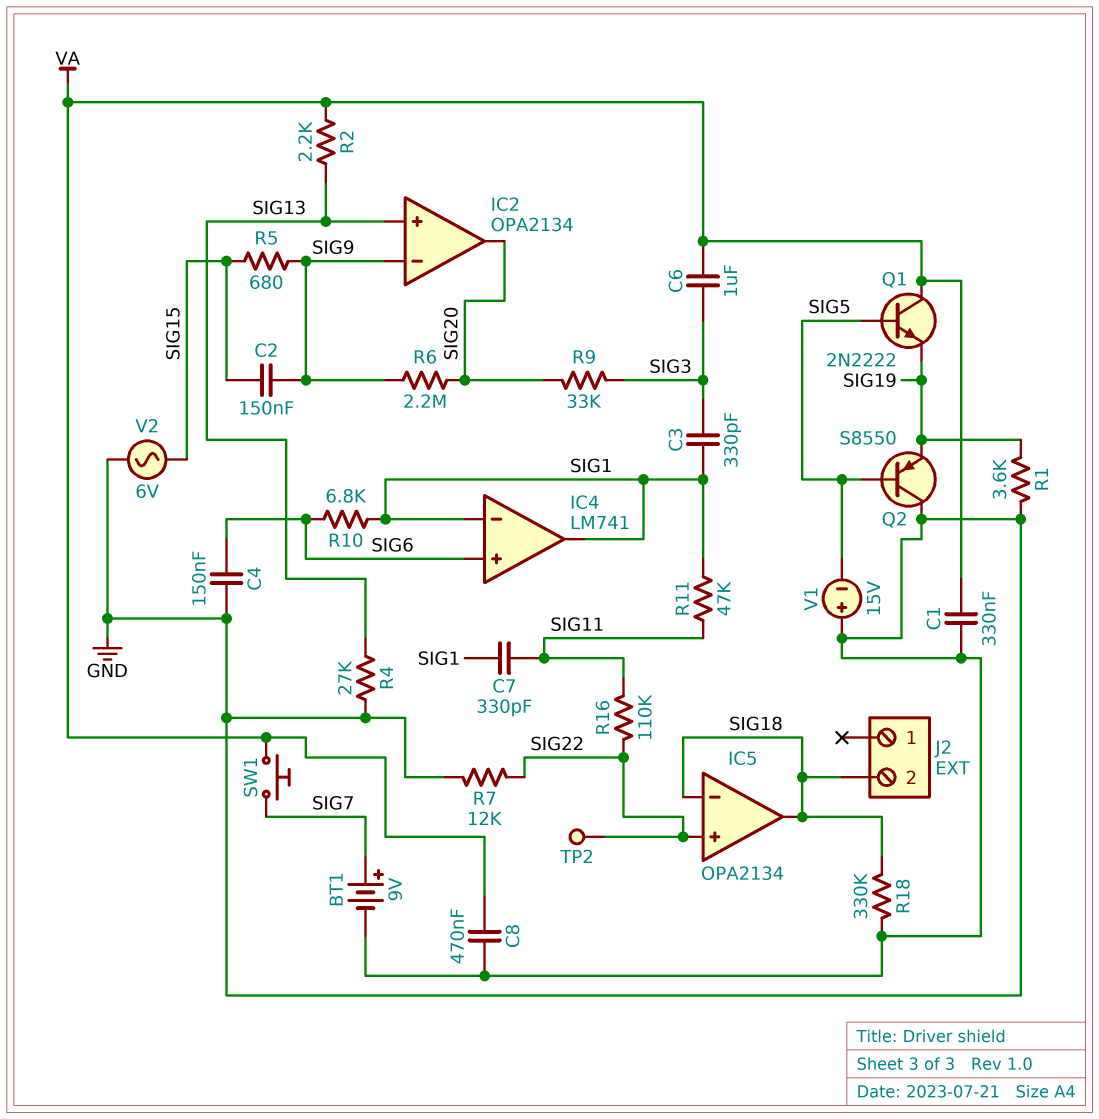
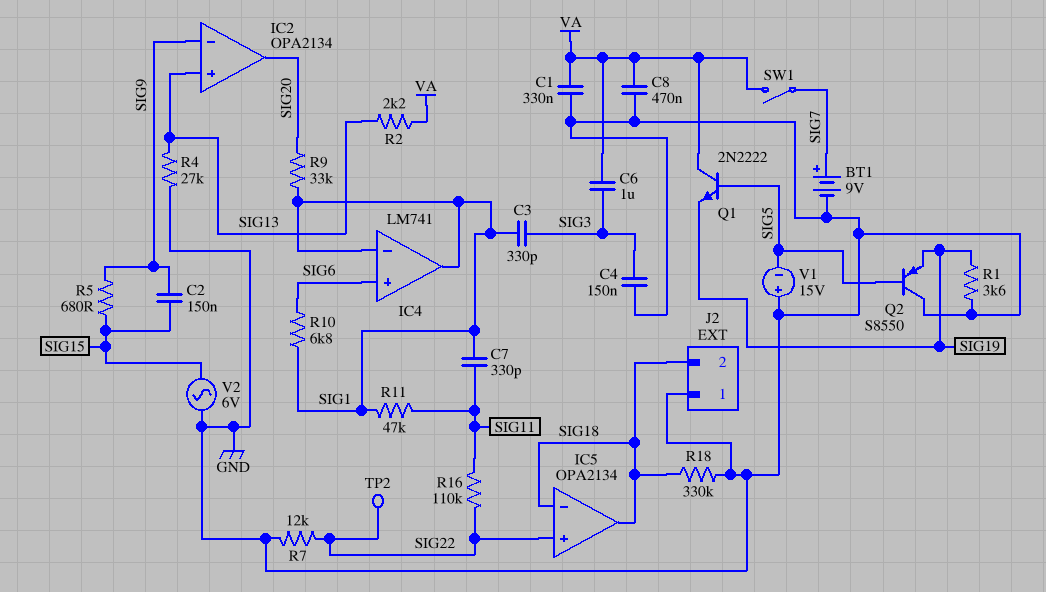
C4: 150nF (GND, SIG6) -> 150nF (GND, SIG3)
J2 pin 1: none -> GND
R6: 2.2M (SIG9, SIG20) -> none
R9: 33k (SIG3, SIG20) -> 33k (SIG1, SIG20)
SW1: button (SIG7, VA) -> switch (SIG7, VA)

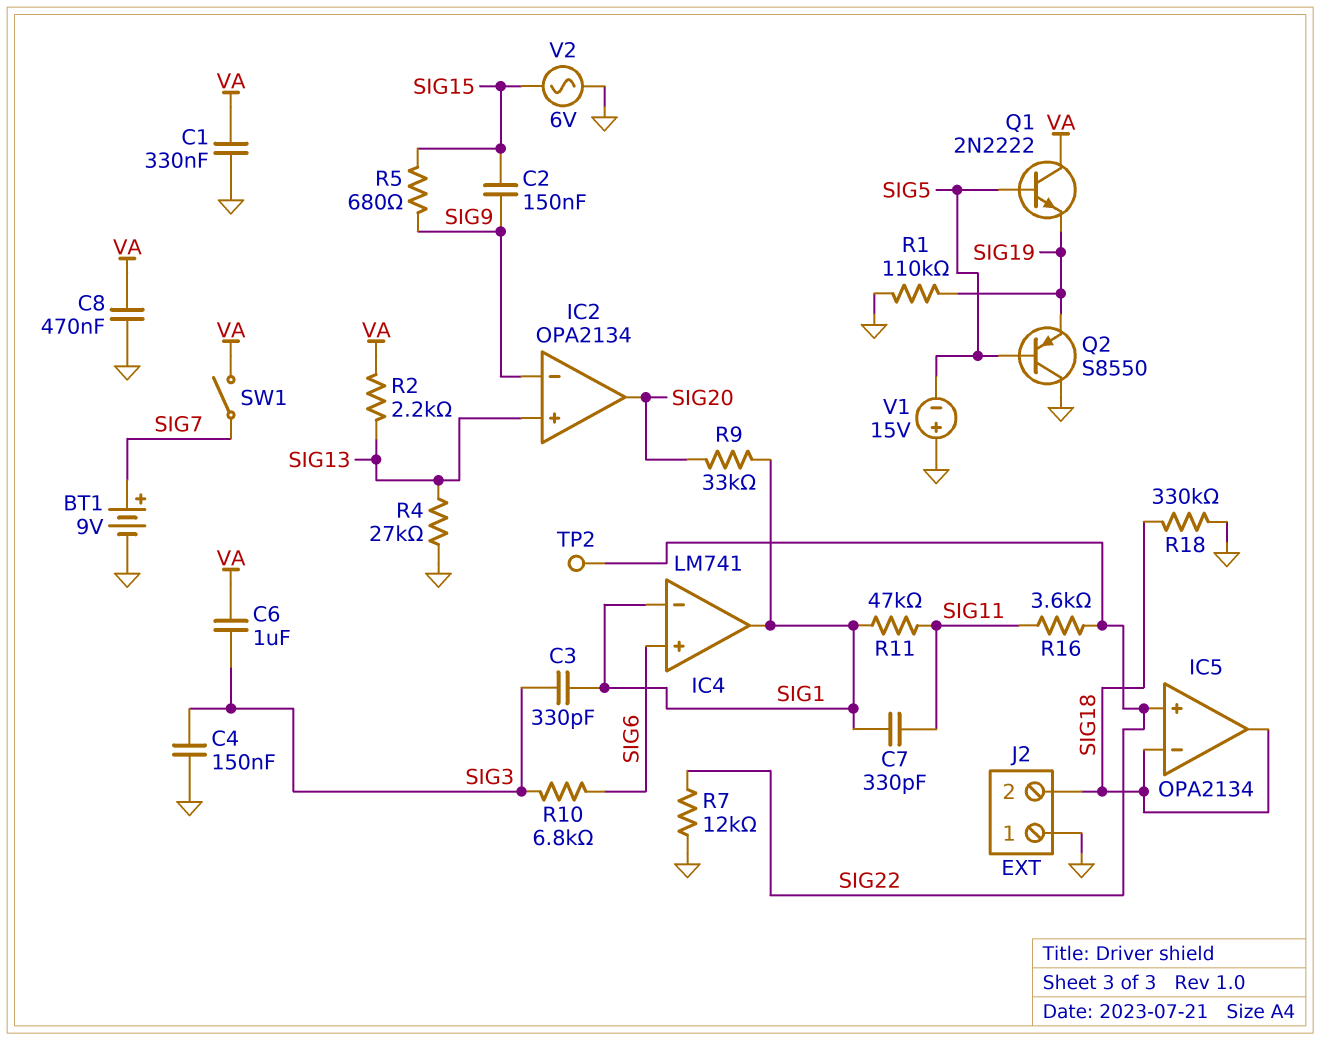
R1: 3.6k (GND, SIG19) -> 110k (GND, SIG19)
R10: 6.8k (SIG1, SIG6) -> 6.8k (SIG3, SIG6)
R16: 110k (SIG11, SIG22) -> 3.6k (SIG11, SIG22)

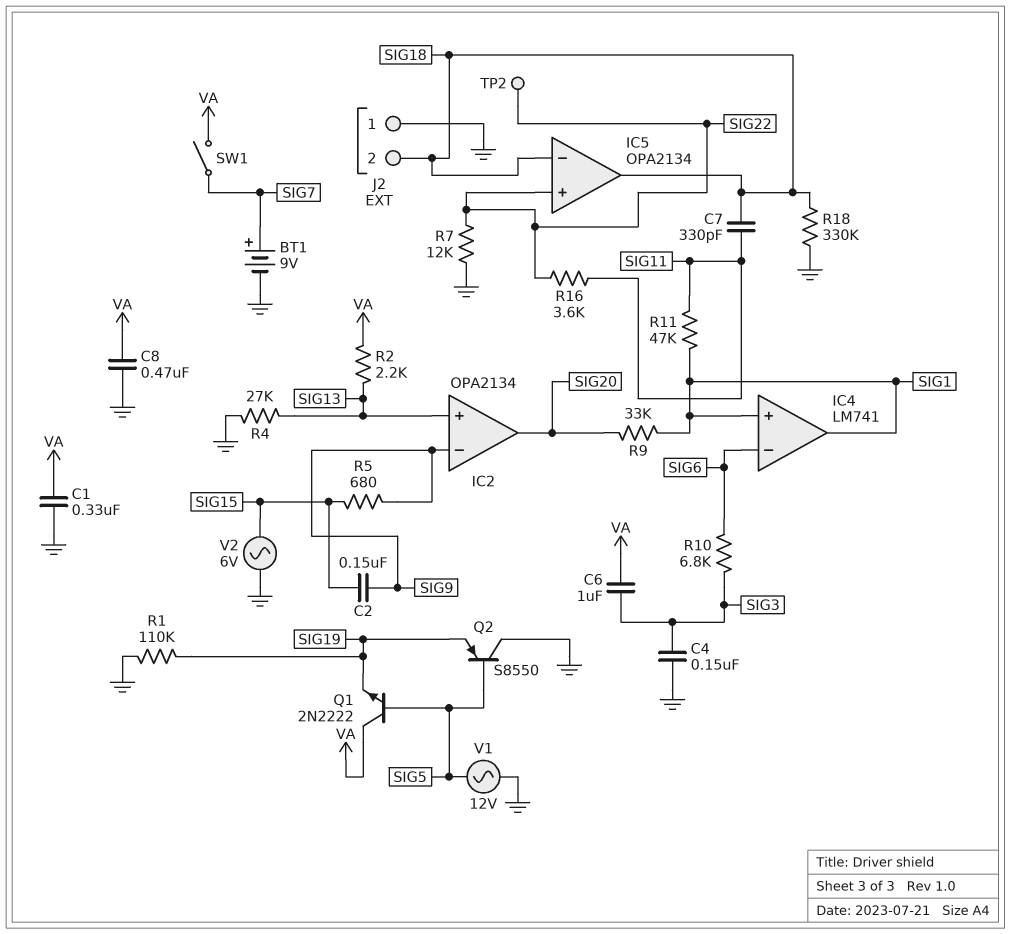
C3: 330pF (SIG1, SIG3) -> none
C7: 330pF (SIG1, SIG11) -> 330pF (SIG11, SIG18)
IC4 pin in+: SIG6 -> SIG1
IC4 pin in-: SIG1 -> SIG6
V1: 15V (plus GND, minus SIG5) -> AC 12V (GND, SIG5)

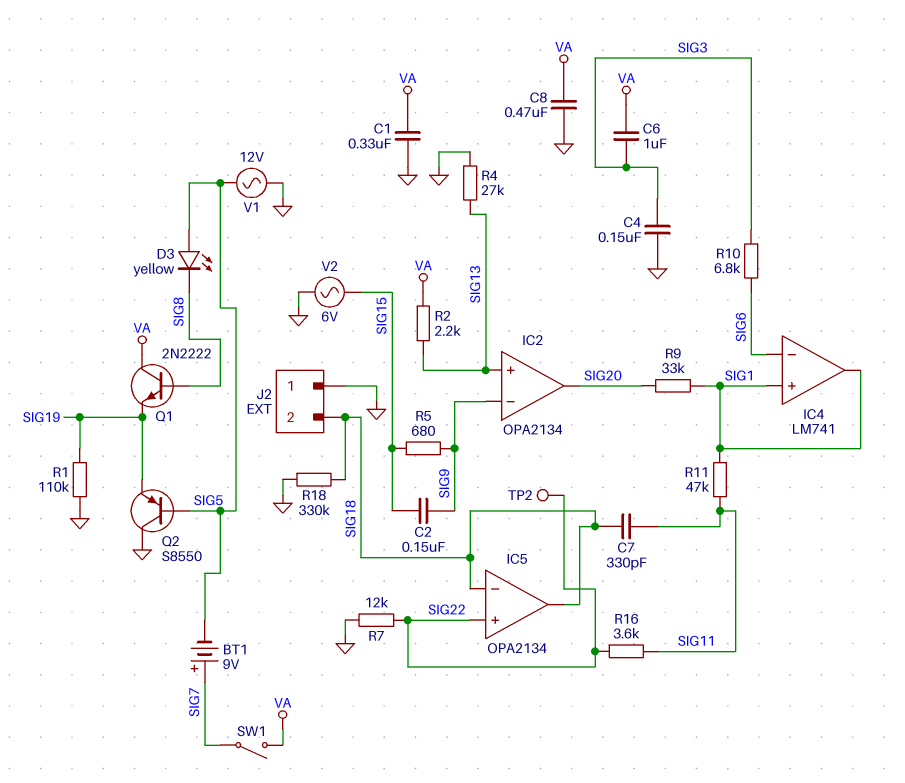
BT1: 9V (plus SIG7, minus GND) -> 9V (plus SIG7, minus SIG5)
D3: none -> LED yellow (A SIG5, K SIG8)
Q1: NPN 2N2222 (B SIG5, C VA, E SIG19) -> NPN 2N2222 (B SIG8, C VA, E SIG19)

